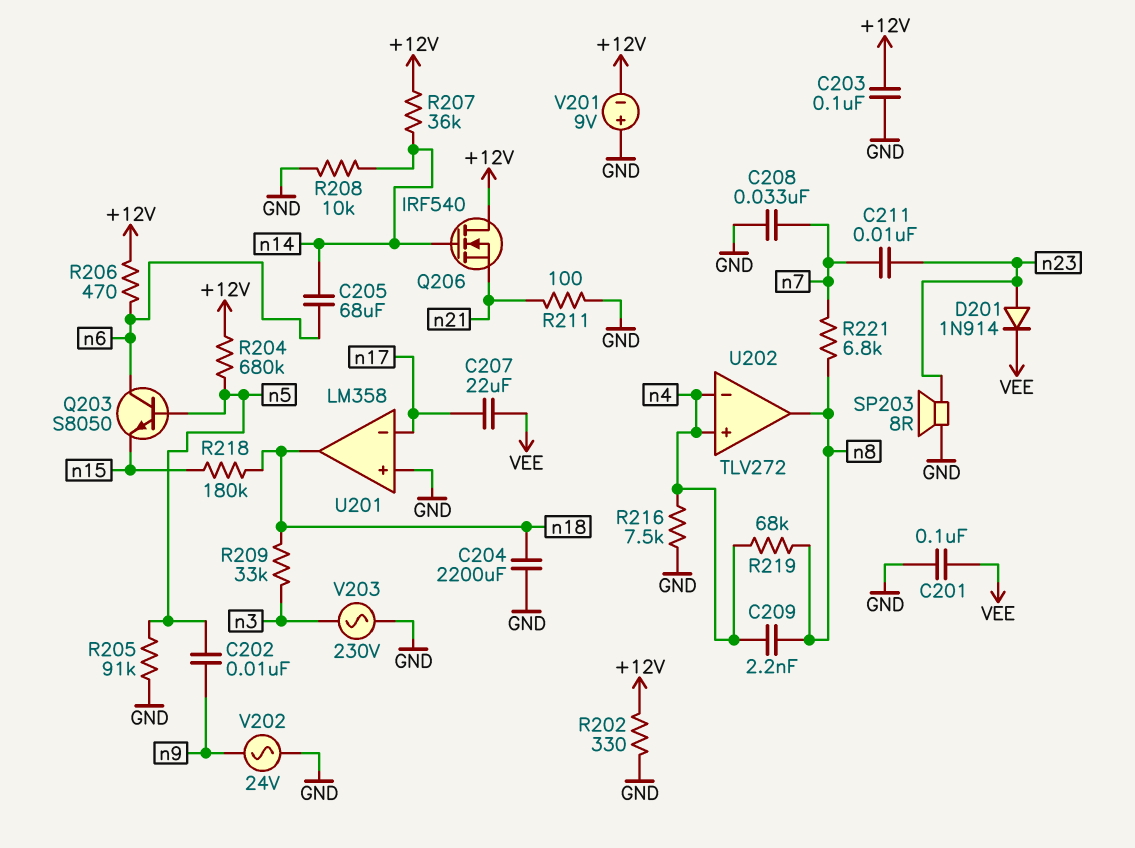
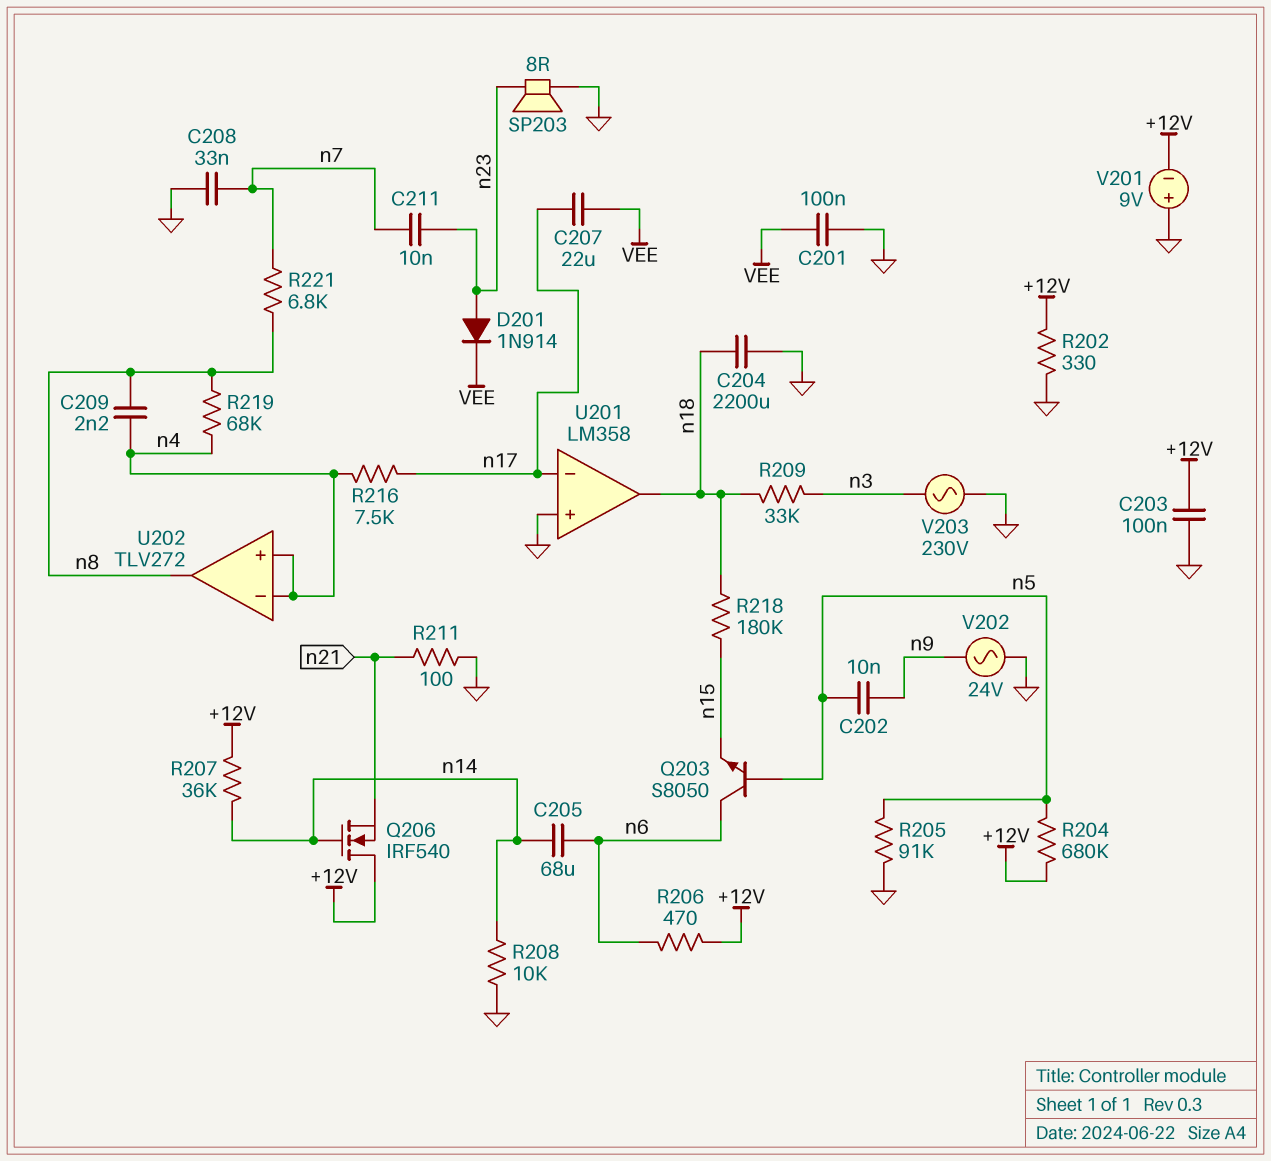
R216: 7.5k (GND, n4) -> 7.5k (n4, n17)

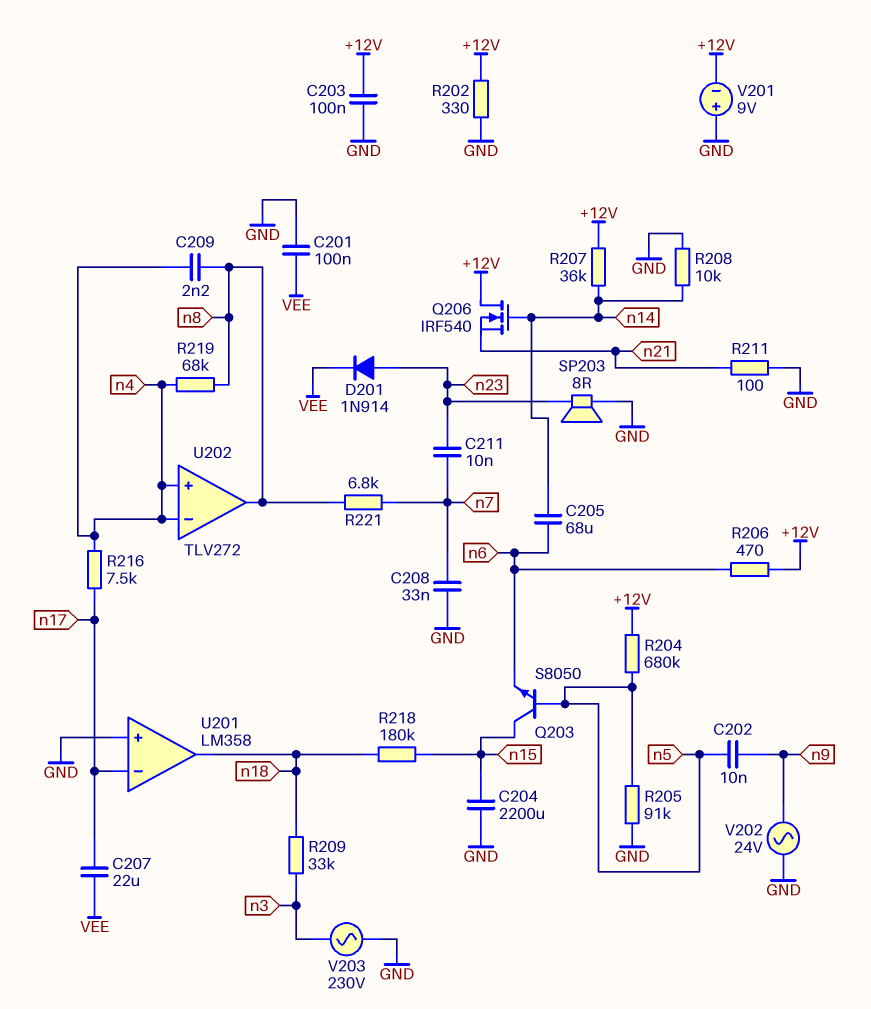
C204: 2200uF (GND, n18) -> 2200uF (GND, n15)
Q203: NPN S8050 (B n5, C n6, E n15) -> NPN S8050 (B n5, C n15, E n6)

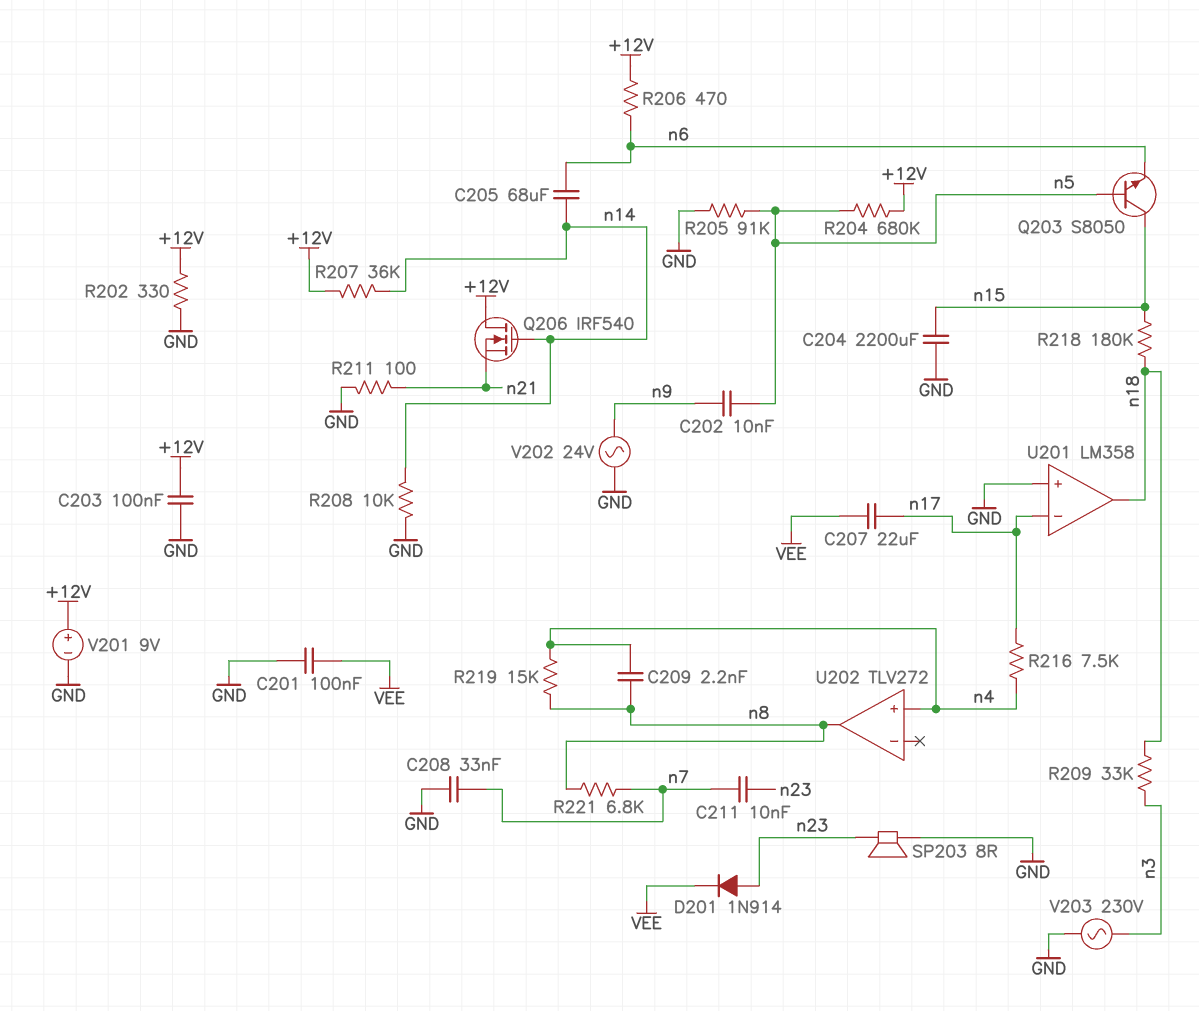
R219: 68k (n4, n8) -> 15k (n4, n8)
U202 pin in-: n4 -> none
V201: 9V (plus GND, minus +12V) -> 9V (plus +12V, minus GND)

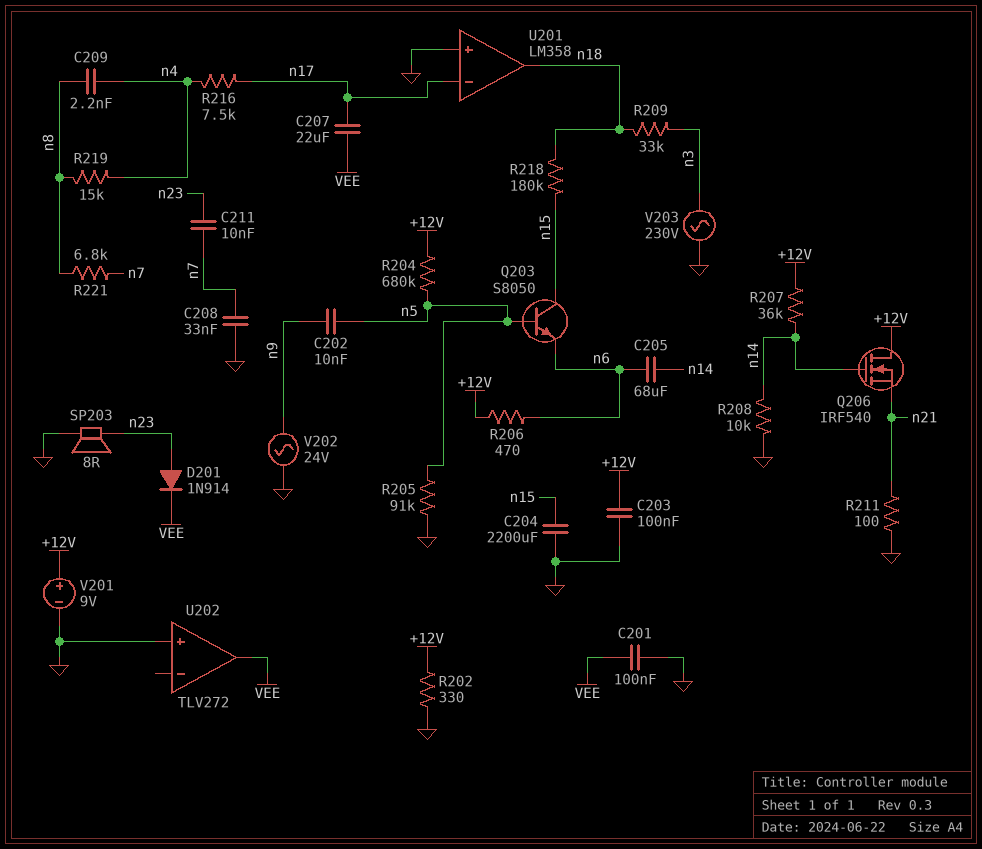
U202 pin in+: n4 -> GND
U202 pin out: n8 -> VEE

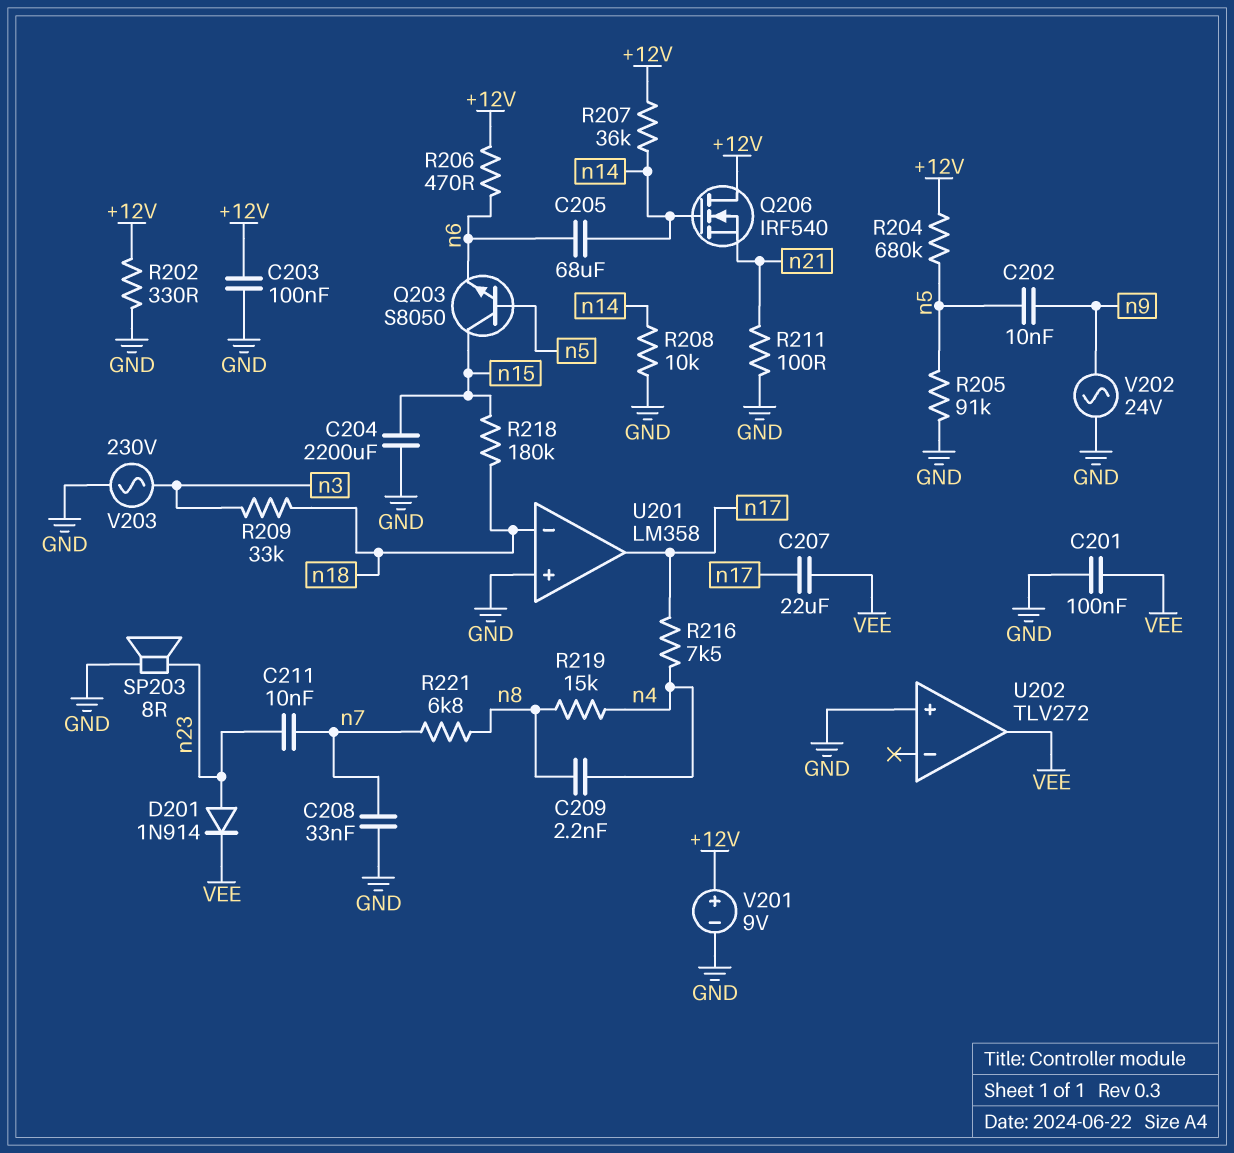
U201 pin in-: n17 -> n18
U201 pin out: n18 -> n17

